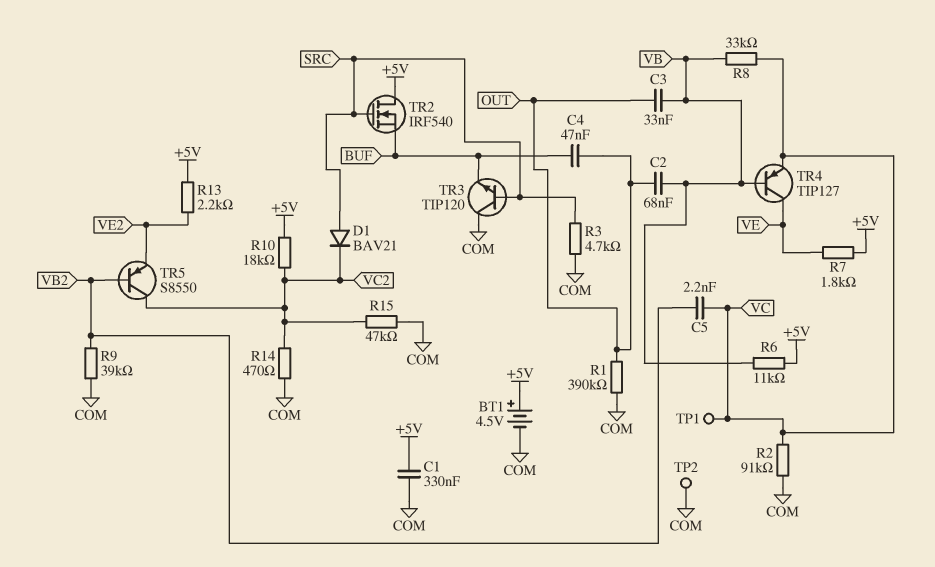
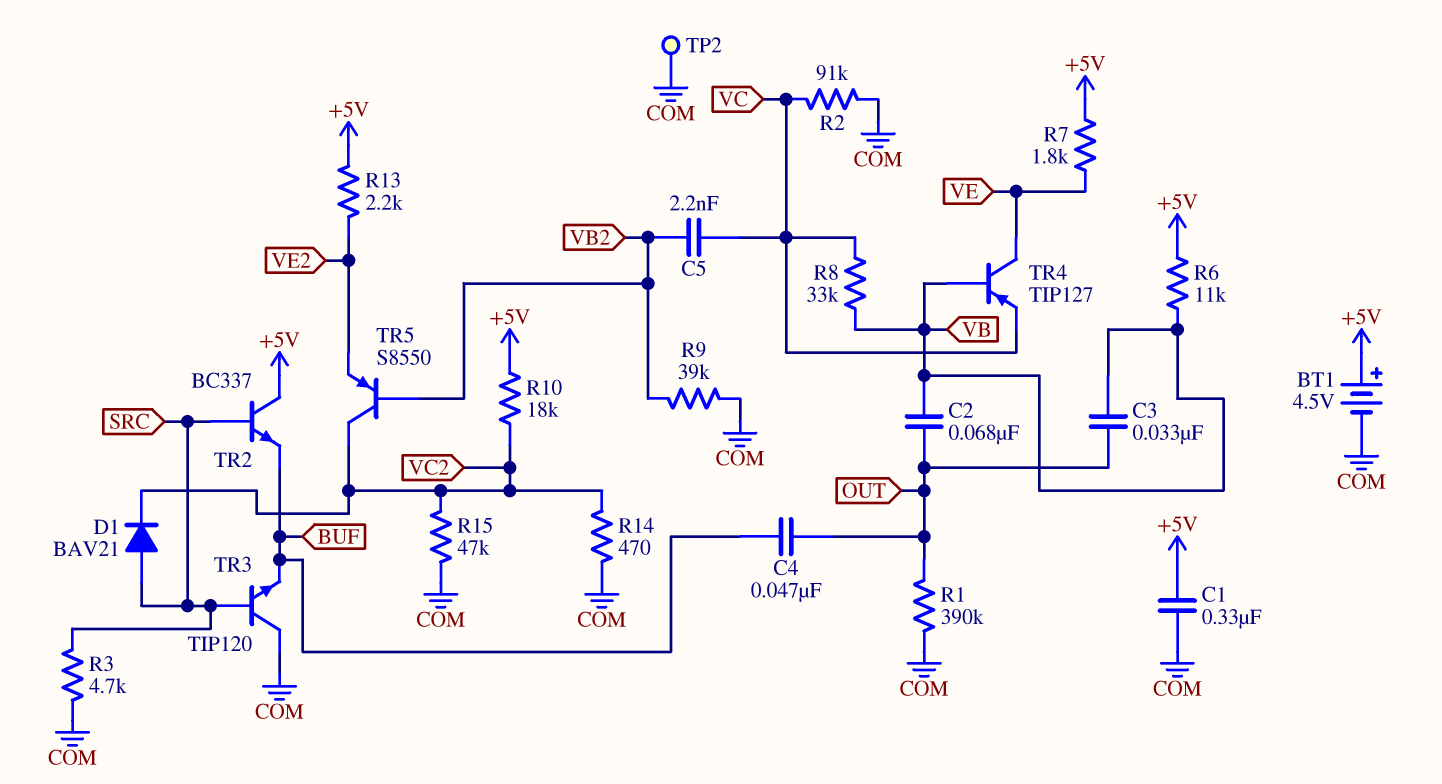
TP1: test point (VC) -> none
TR2: NMOS IRF540 (G SRC, D +5V, S BUF) -> NPN BC337 (B SRC, C +5V, E BUF)

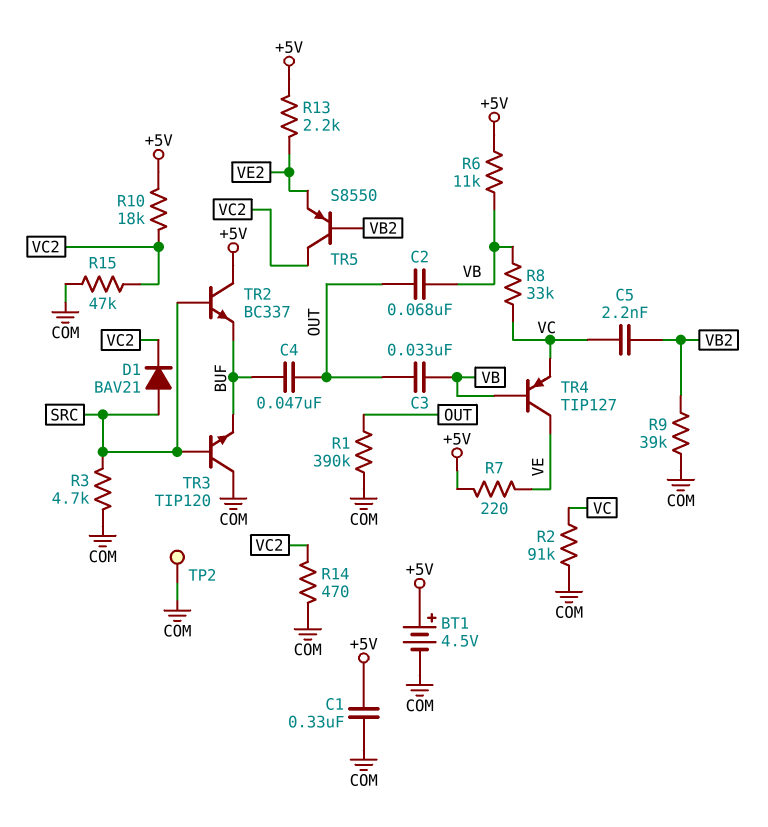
R7: 1.8k (+5V, VE) -> 220 (+5V, VE)

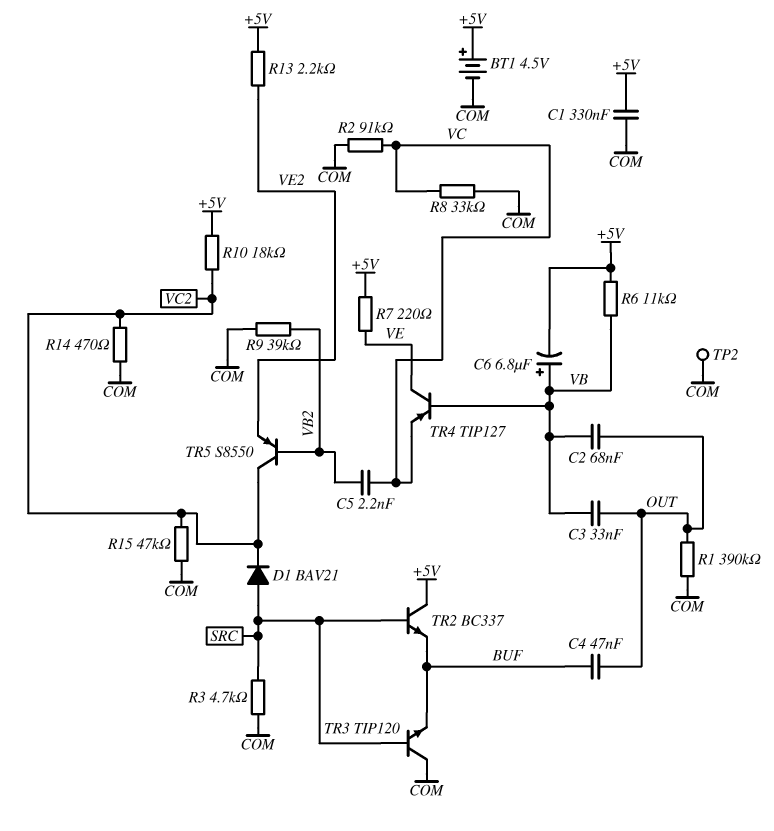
C6: none -> 6.8uF (plus VB, minus +5V)
R8: 33k (VB, VC) -> 33k (COM, VC)

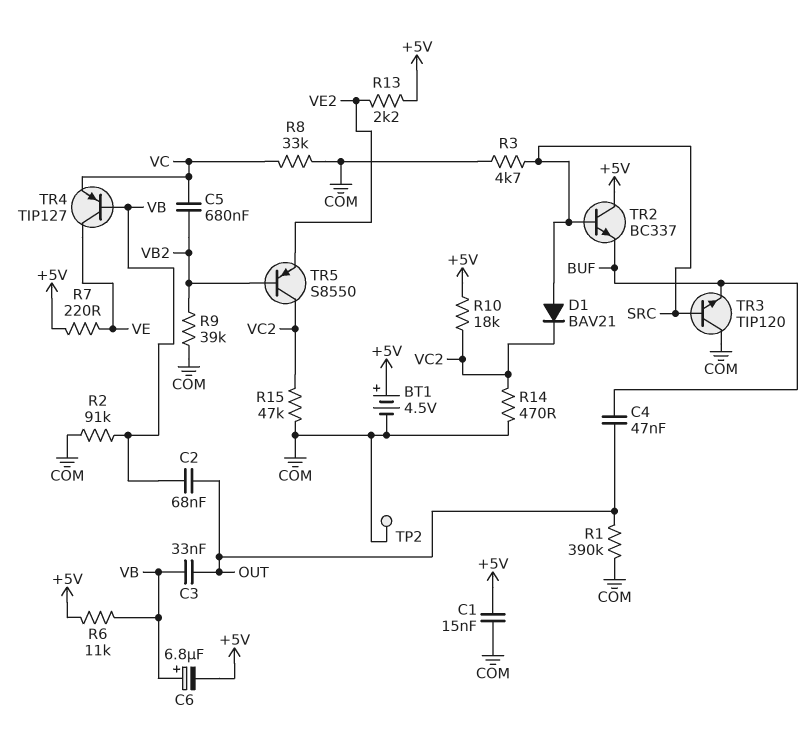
C1: 330nF (+5V, COM) -> 15nF (+5V, COM)
C5: 2.2nF (VB2, VC) -> 680nF (VB2, VC)
R2: 91k (COM, VC) -> 91k (COM, VB)

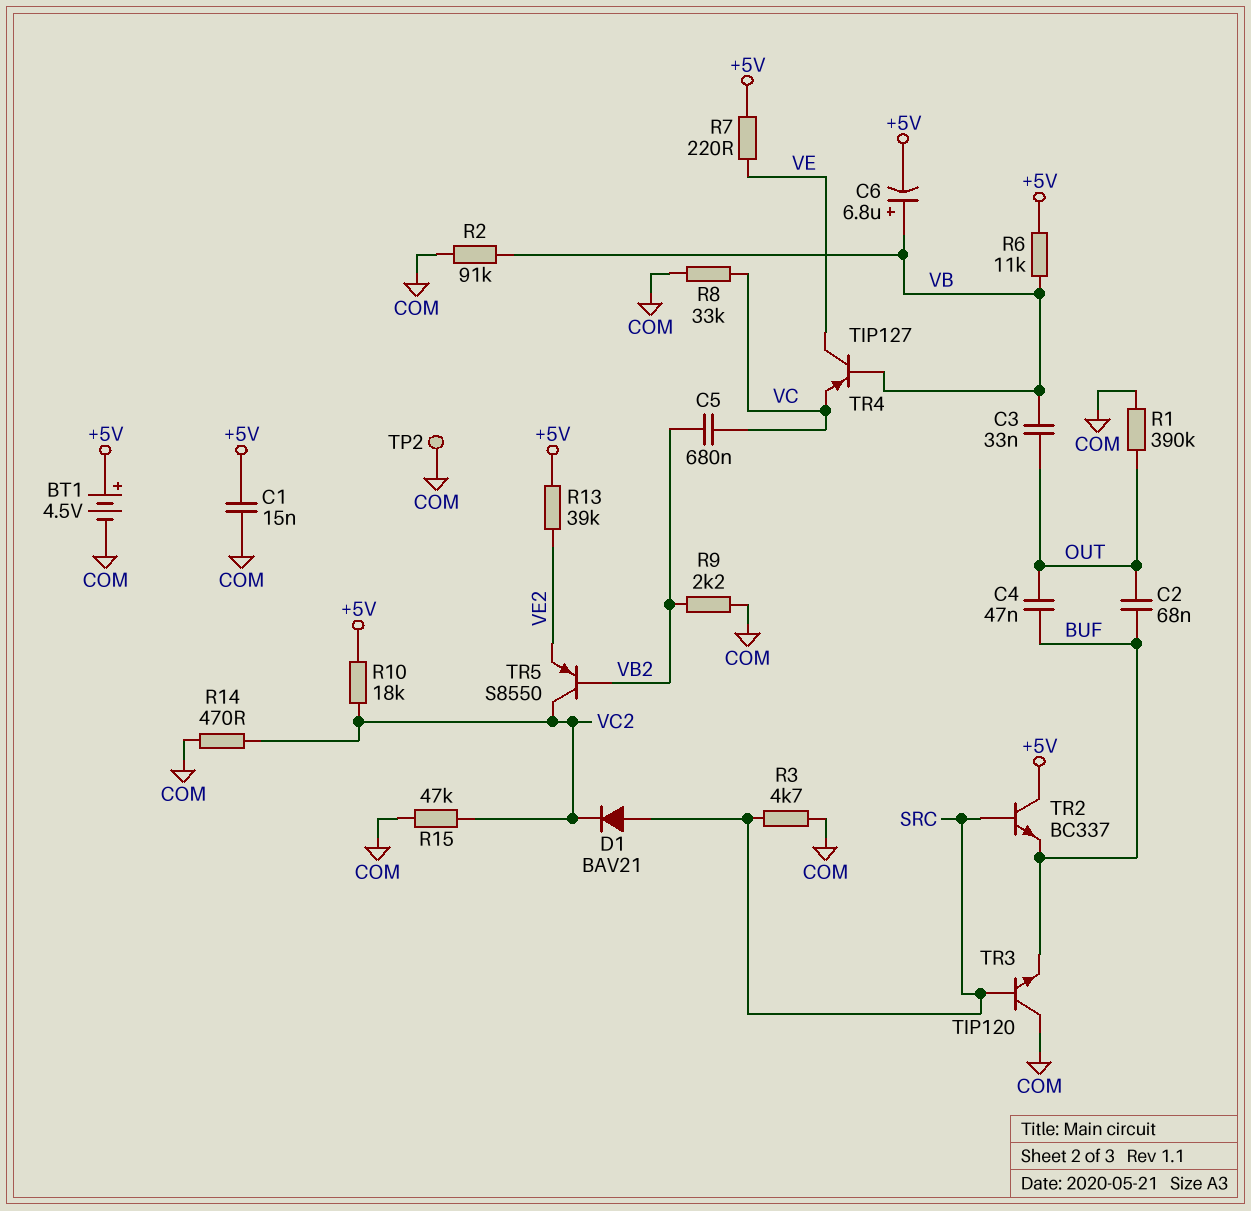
C2: 68nF (OUT, VB) -> 68nF (BUF, OUT)
R9: 39k (COM, VB2) -> 2.2k (COM, VB2)
R13: 2.2k (+5V, VE2) -> 39k (+5V, VE2)

